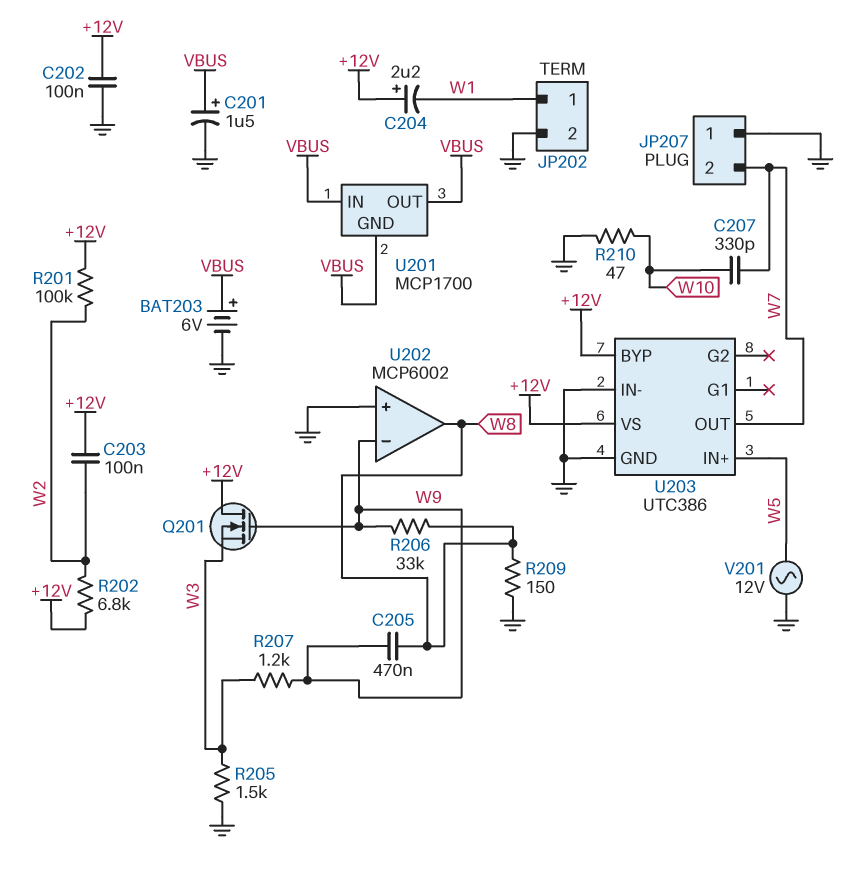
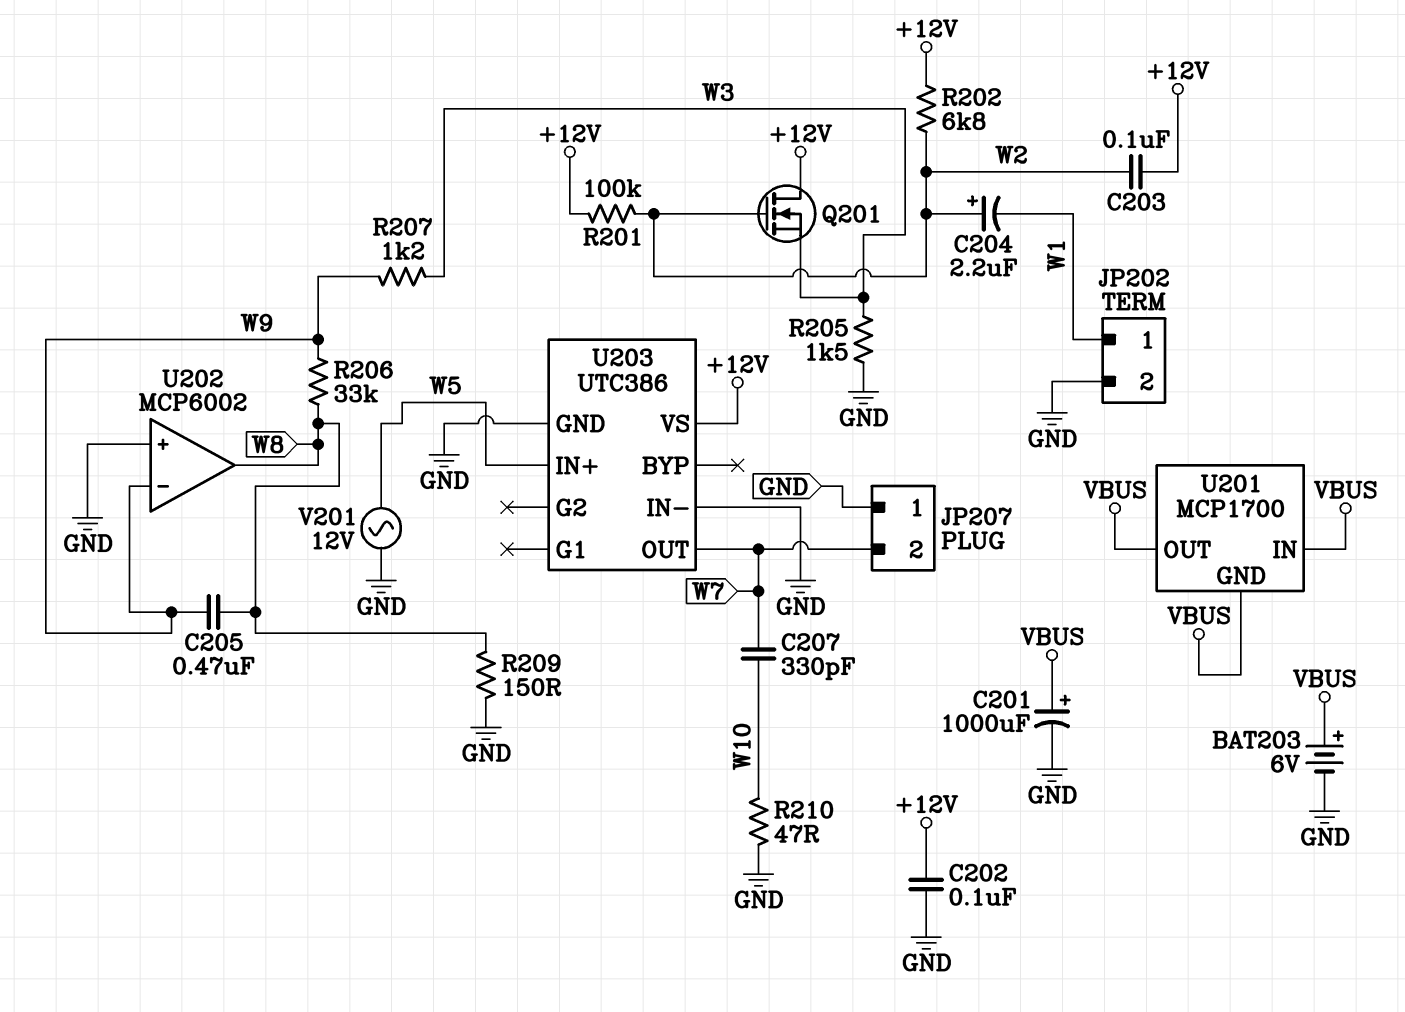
C201: 1.5uF (plus VBUS, minus GND) -> 1000uF (plus VBUS, minus GND)
C204: 2.2uF (plus +12V, minus W1) -> 2.2uF (plus W2, minus W1)
Q201: NMOS (G W9, D +12V, S W3) -> NMOS (G W2, D +12V, S W3)
U203 pin BYP: +12V -> none

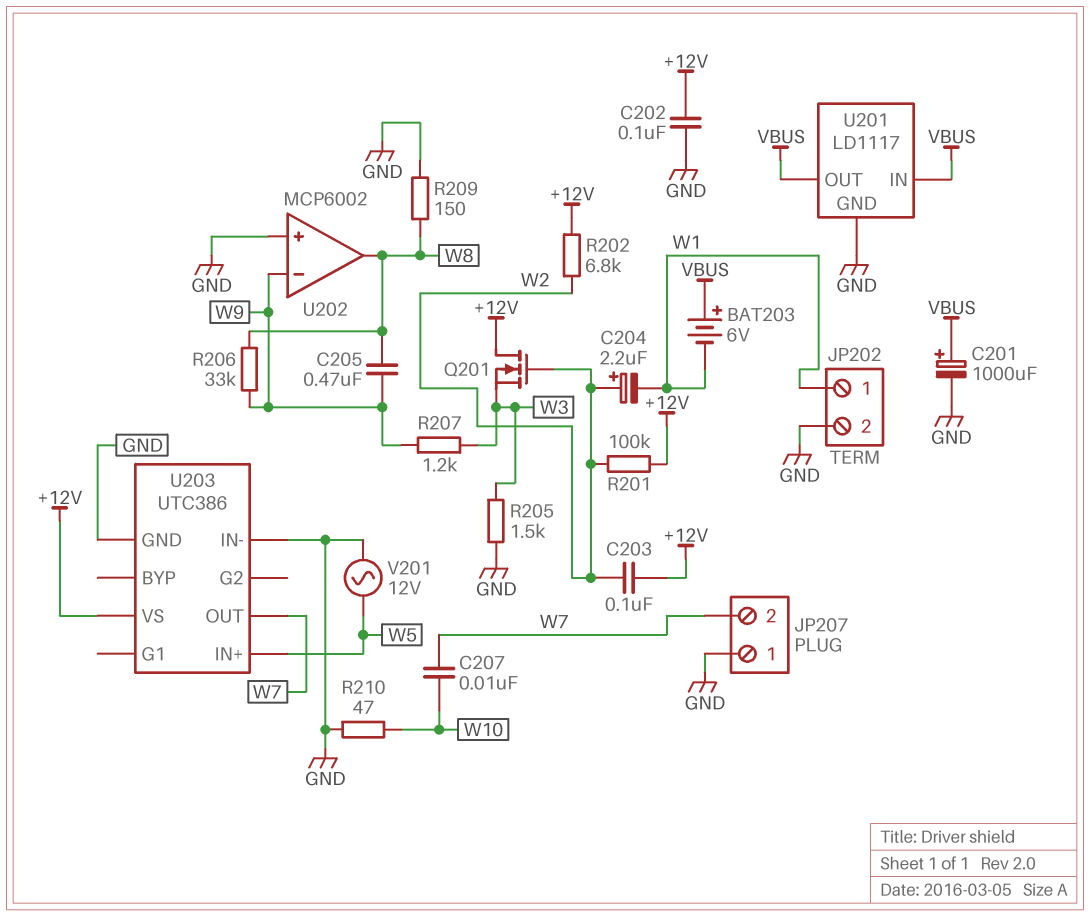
BAT203: 6V (plus VBUS, minus GND) -> 6V (plus VBUS, minus W1)
C207: 330pF (W7, W10) -> 10nF (W7, W10)
U201: MCP1700 -> LD1117
U201 pin GND: VBUS -> GND

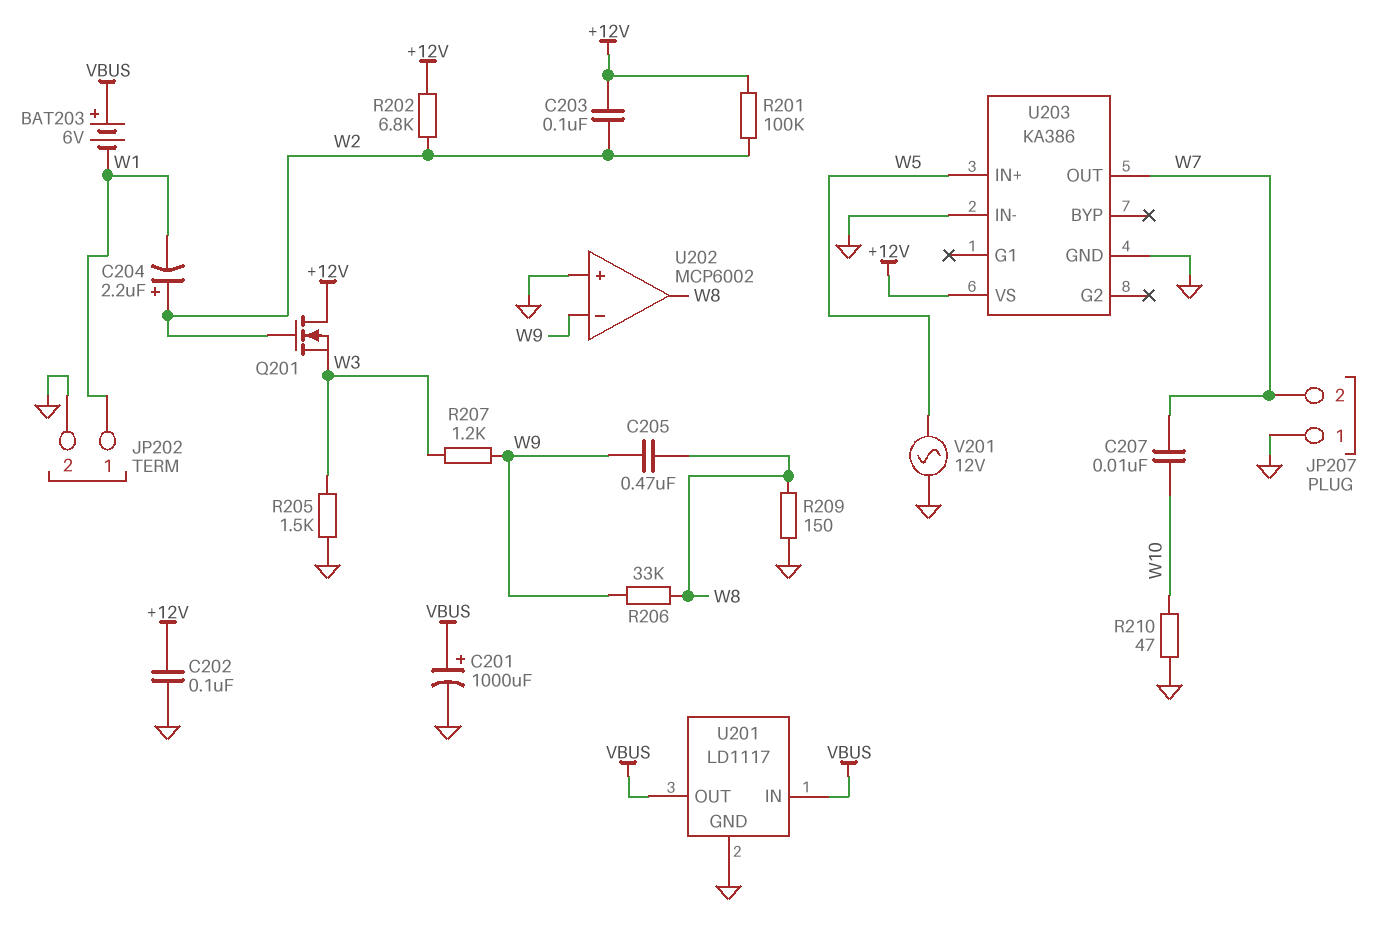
U203: UTC386 -> KA386

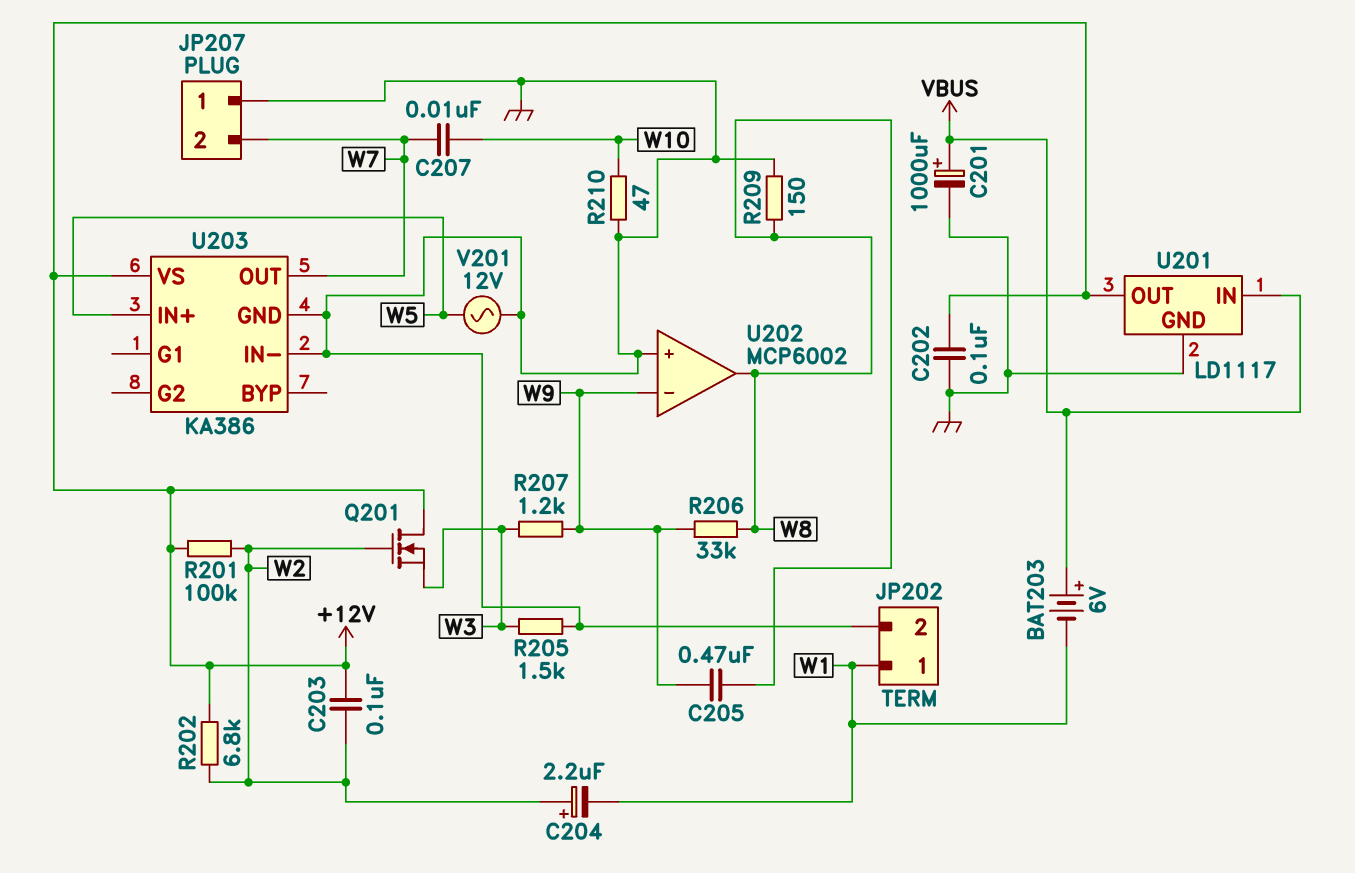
U201 pin OUT: VBUS -> +12V

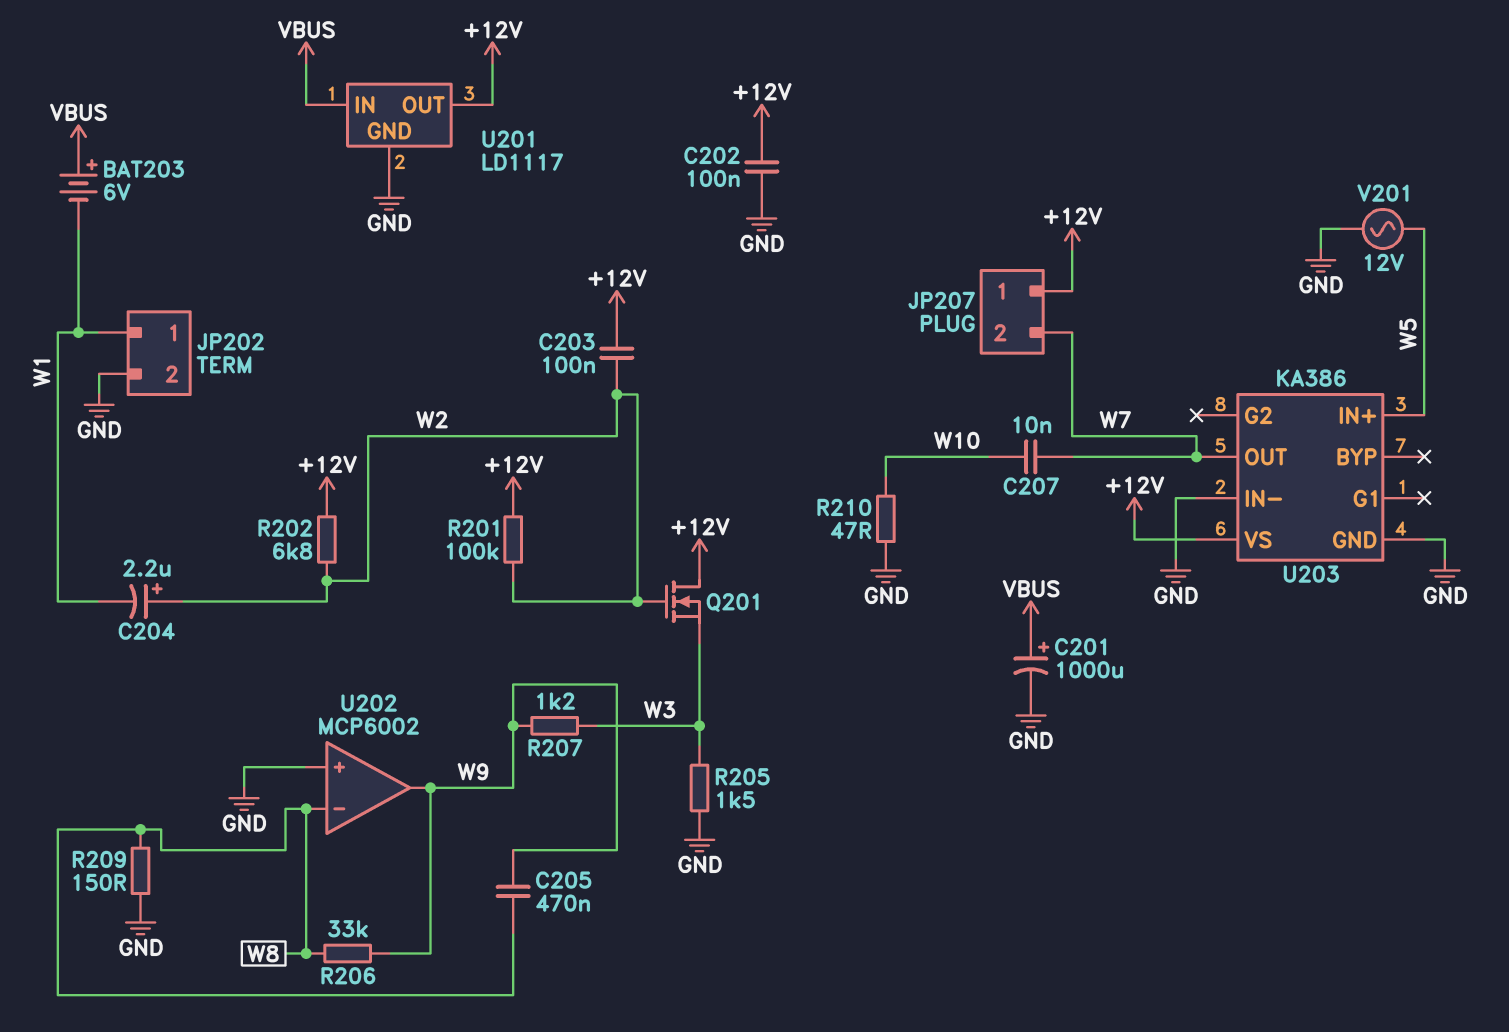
JP207 pin 1: GND -> +12V
U202 pin in-: W9 -> W8
U202 pin out: W8 -> W9

